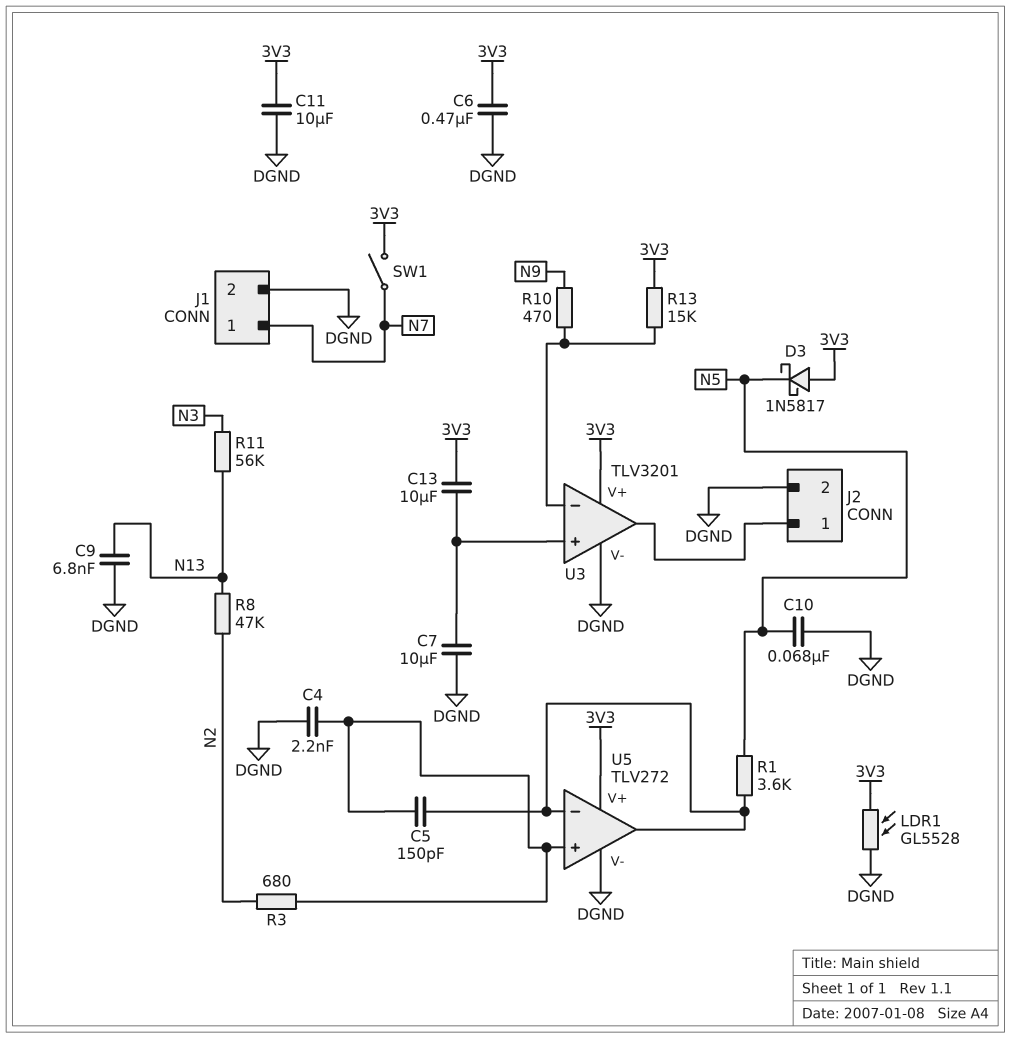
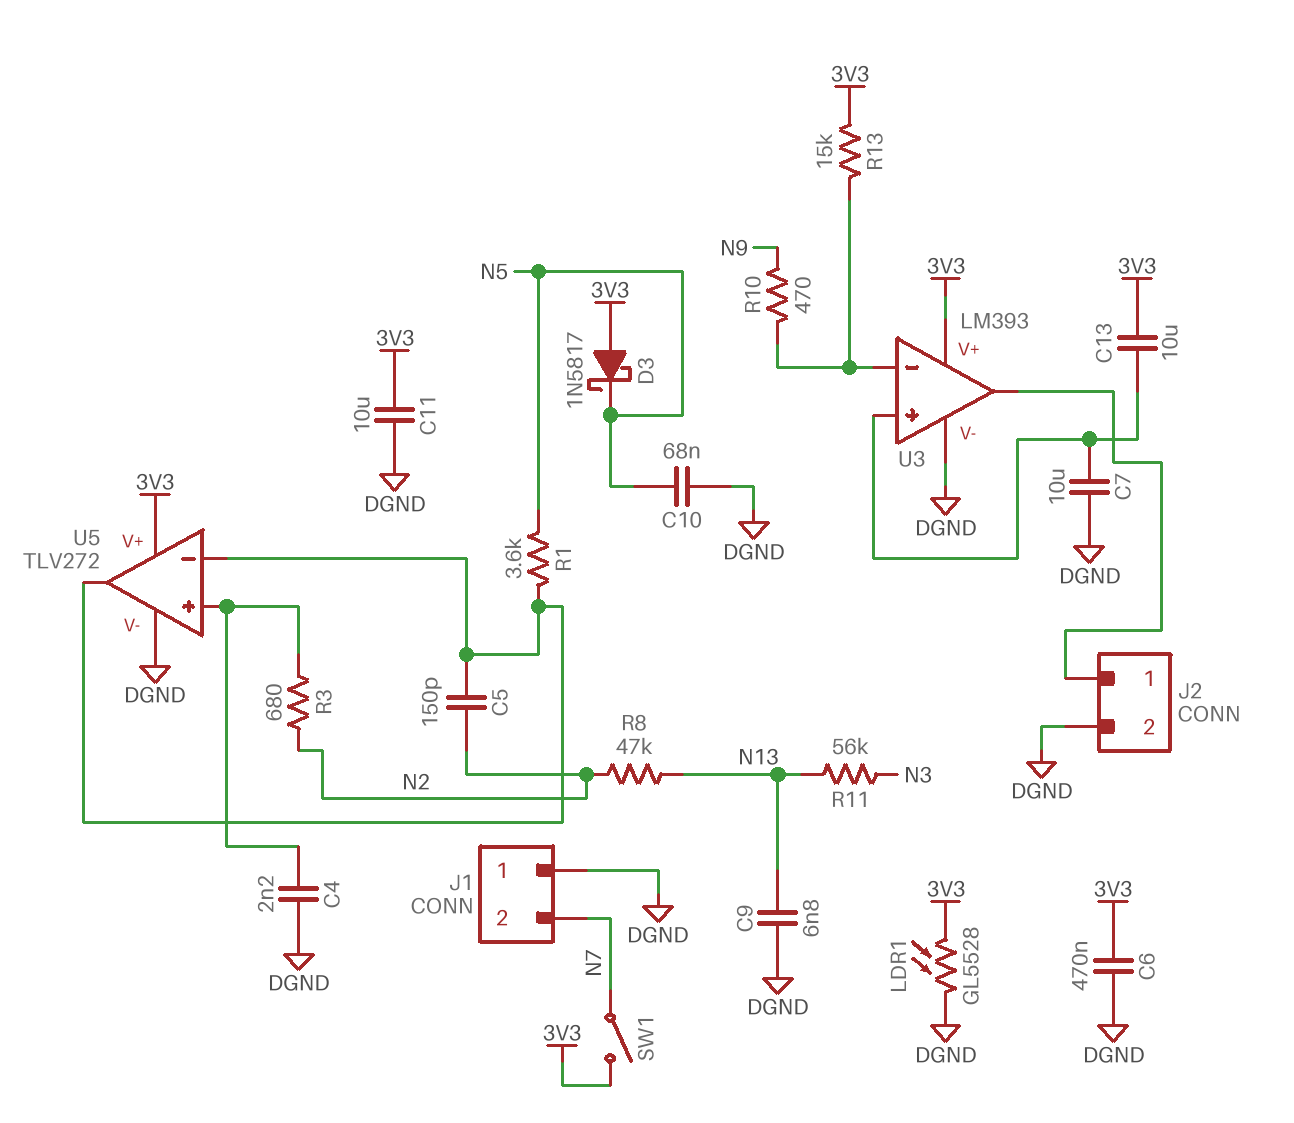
C5: 150pF (U5/in+, U5/in-) -> 150pF (N2, U5/in-)
J1 pin 1: N7 -> DGND
J1 pin 2: DGND -> N7
U3: TLV3201 -> LM393

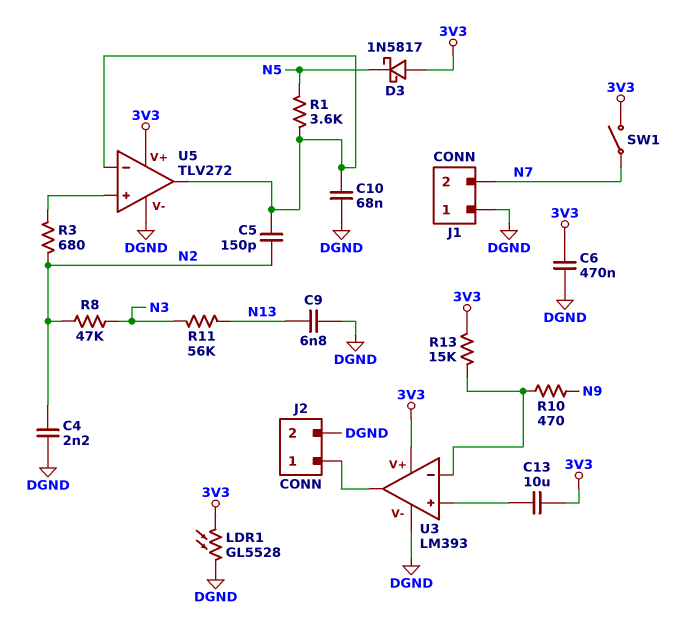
C4: 2.2nF (DGND, U5/in+) -> 2.2nF (DGND, N2)
C7: 10uF (DGND, U3/in+) -> none
C10: 68nF (DGND, N5) -> 68nF (DGND, U5/in-)
C11: 10uF (3V3, DGND) -> none
R8: 47k (N2, N13) -> 47k (N2, N3)

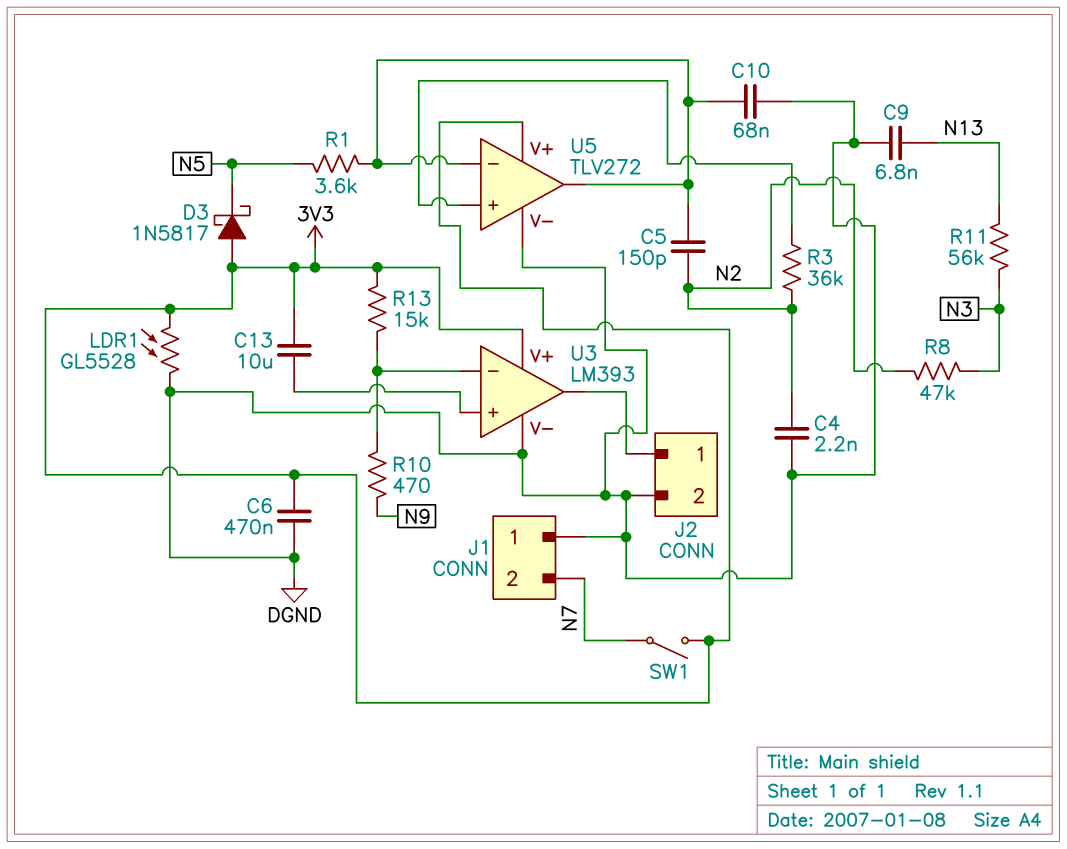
R3: 680 (N2, U5/in+) -> 36k (N2, U5/in+)

